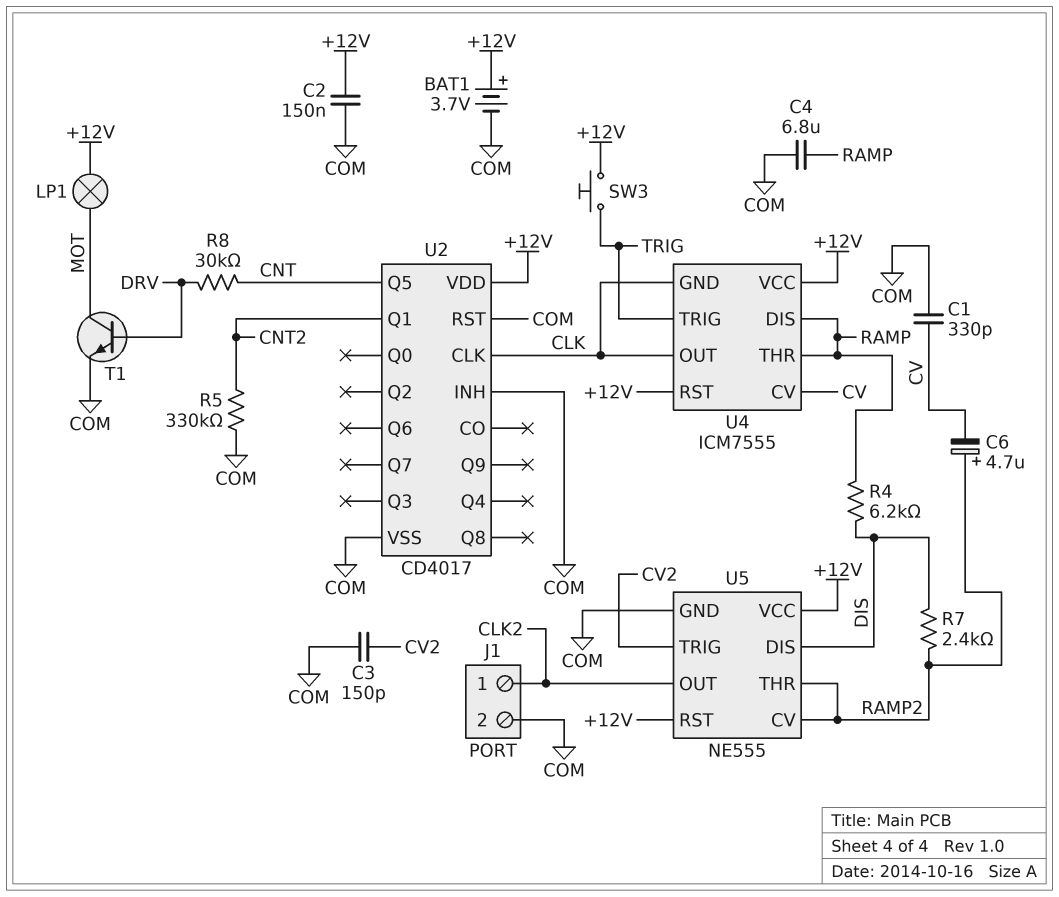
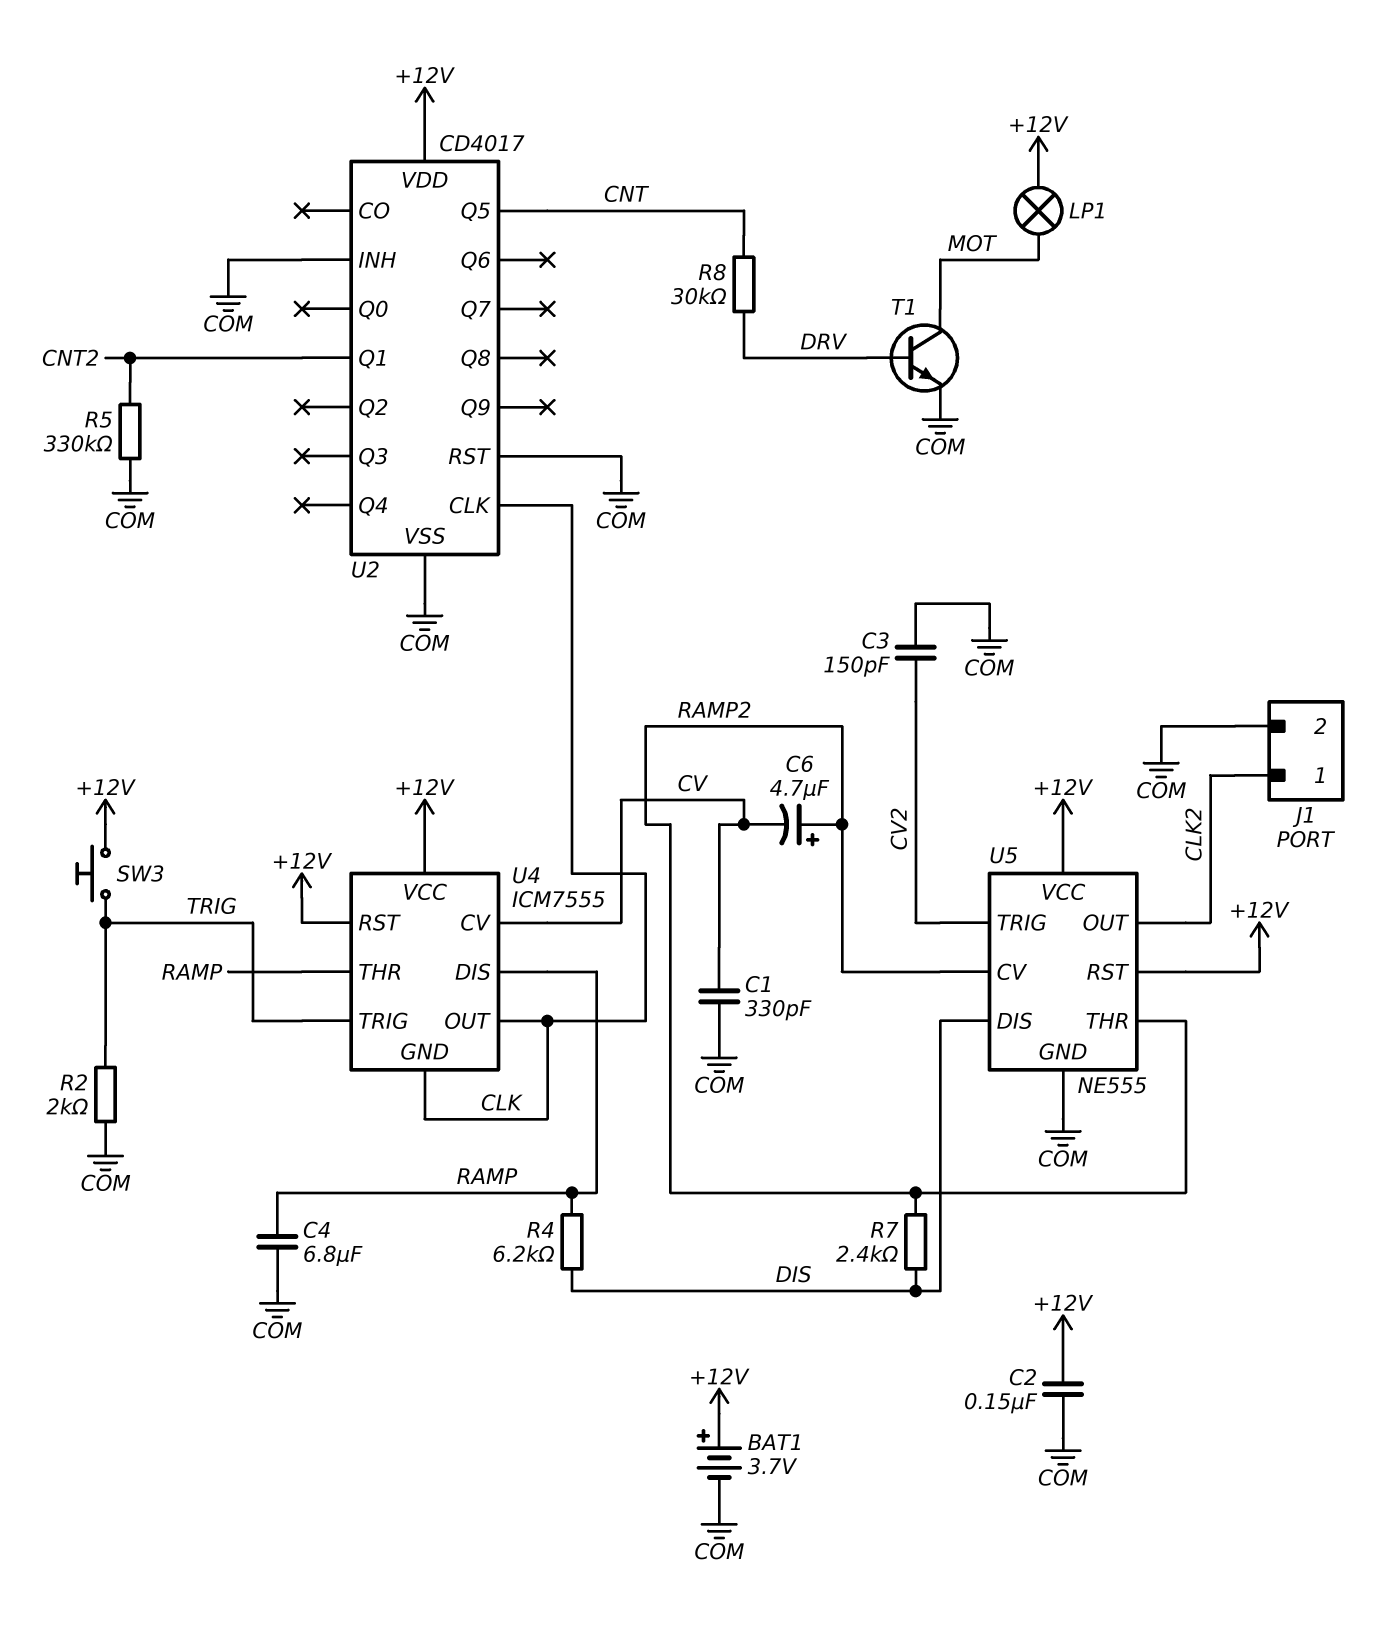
R2: none -> 2k (COM, TRIG)

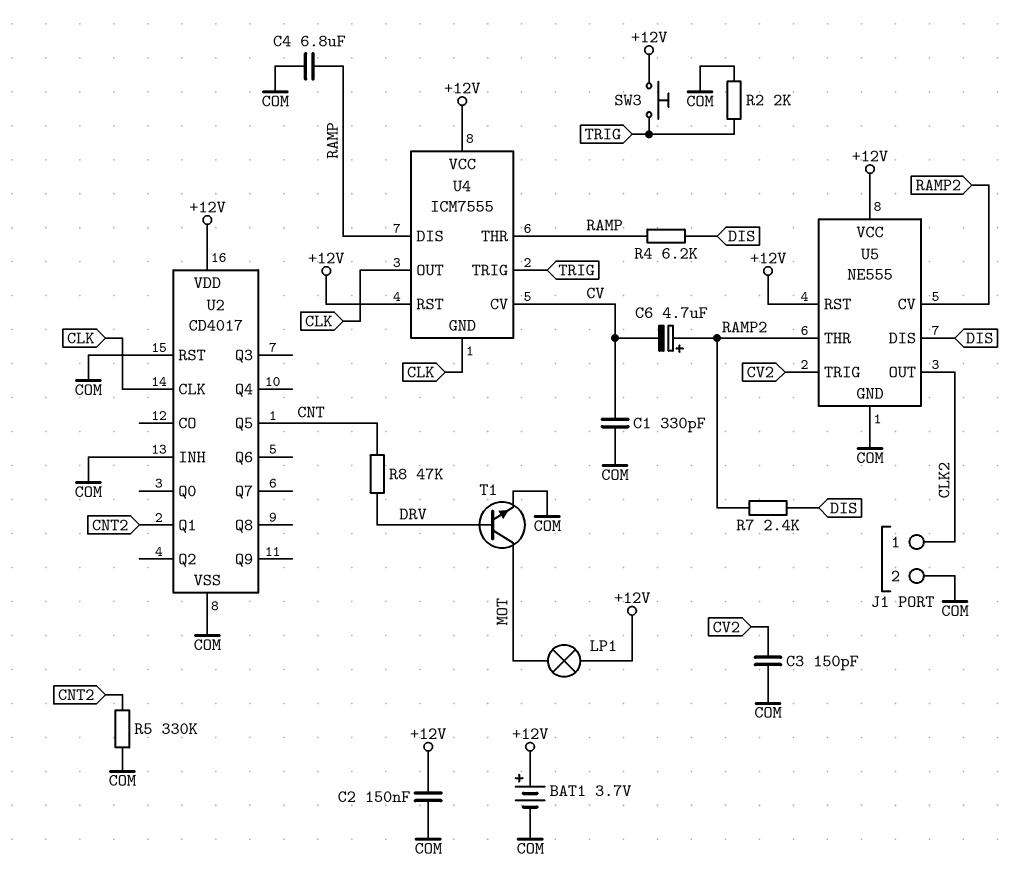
R8: 30k (CNT, DRV) -> 47k (CNT, DRV)

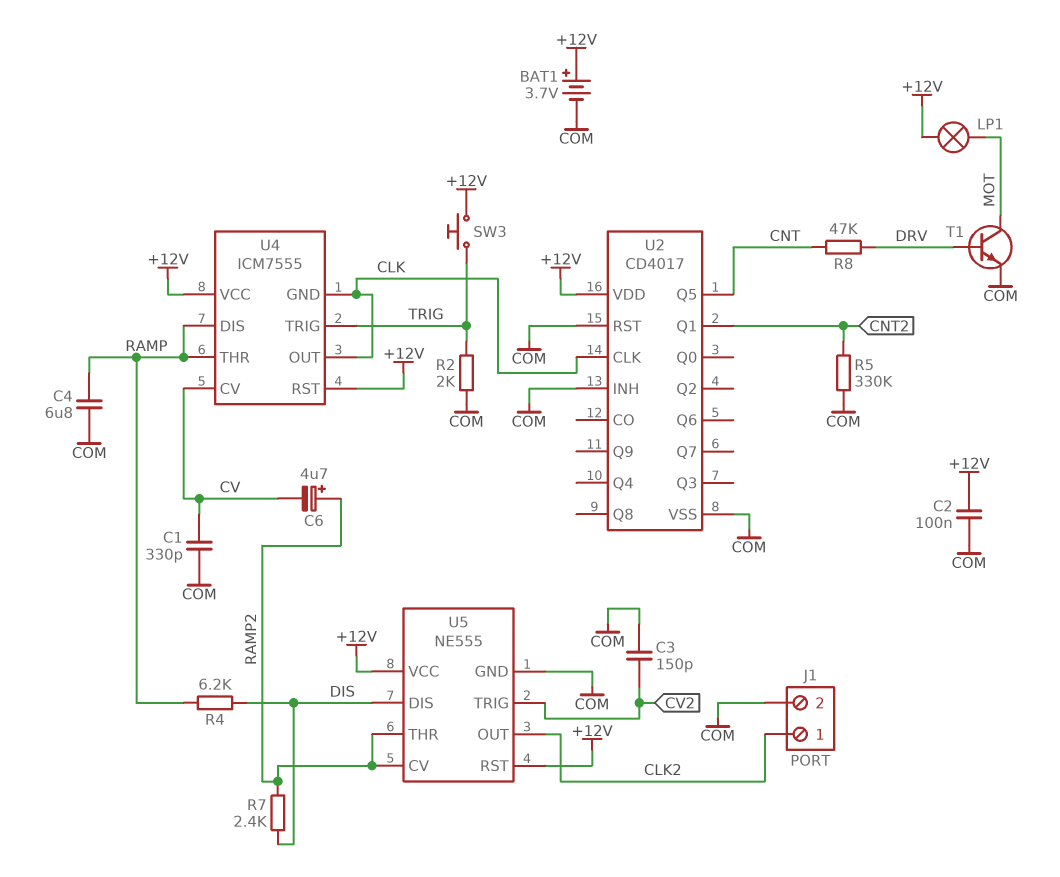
C2: 150nF (+12V, COM) -> 100nF (+12V, COM)

